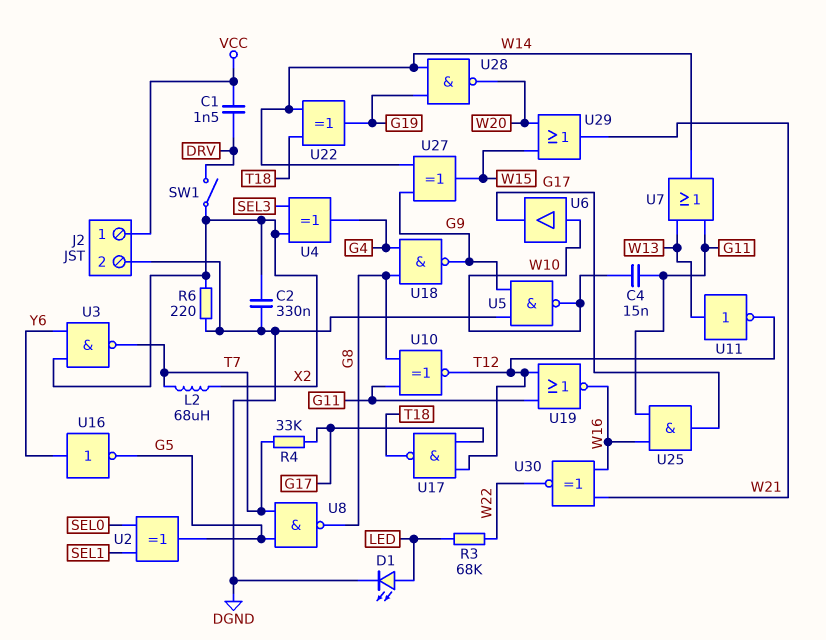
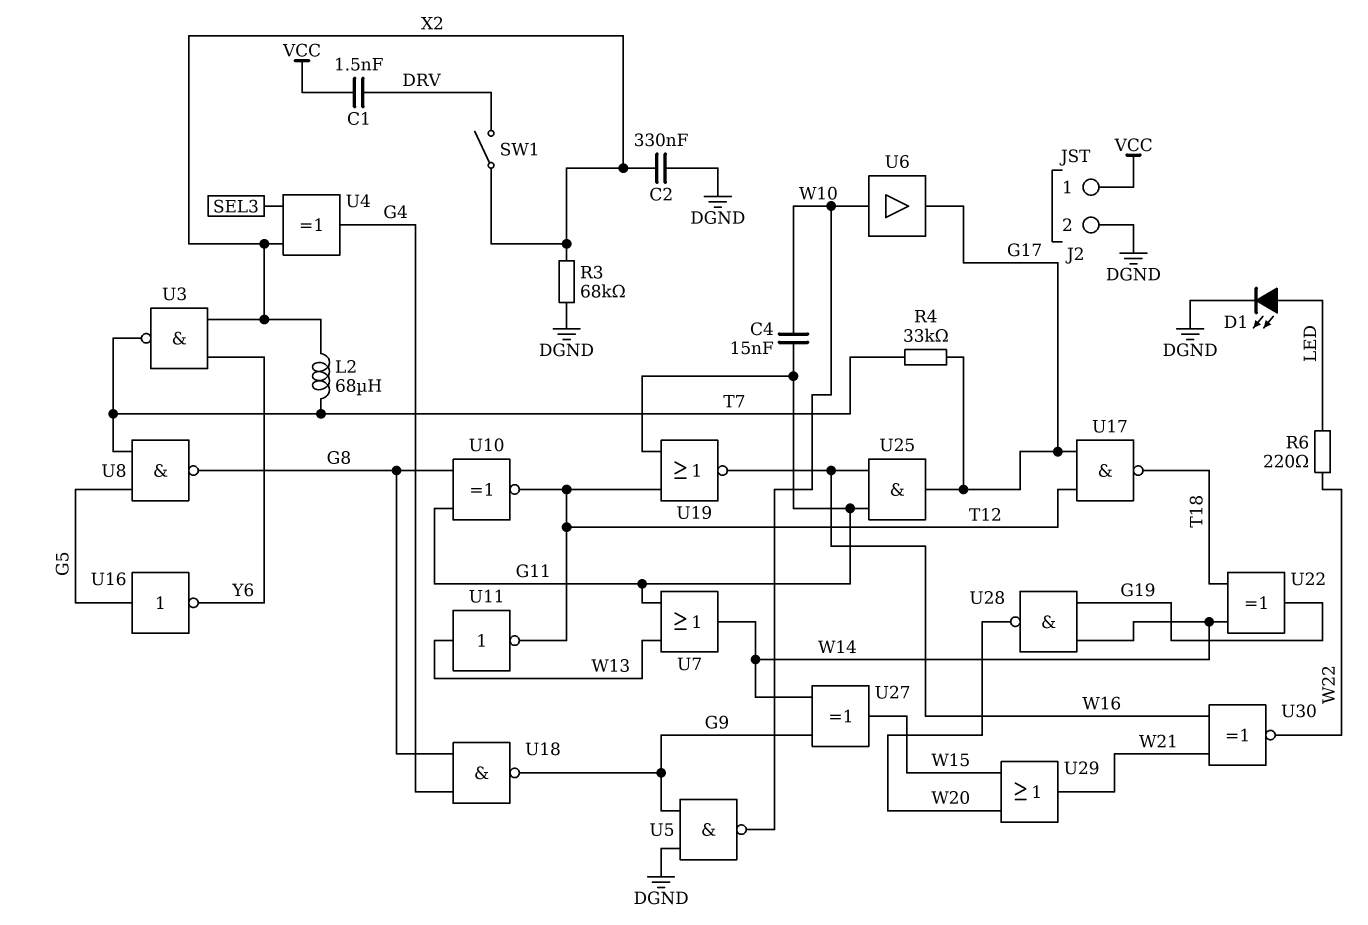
R3: 68k (LED, W22) -> 68k (DGND, X2)
R6: 220 (DGND, X2) -> 220 (LED, W22)
U2: XOR (in SEL0, in SEL1, out G5) -> none
U16: NOT (in Y6, out G5) -> NOT (in G5, out Y6)

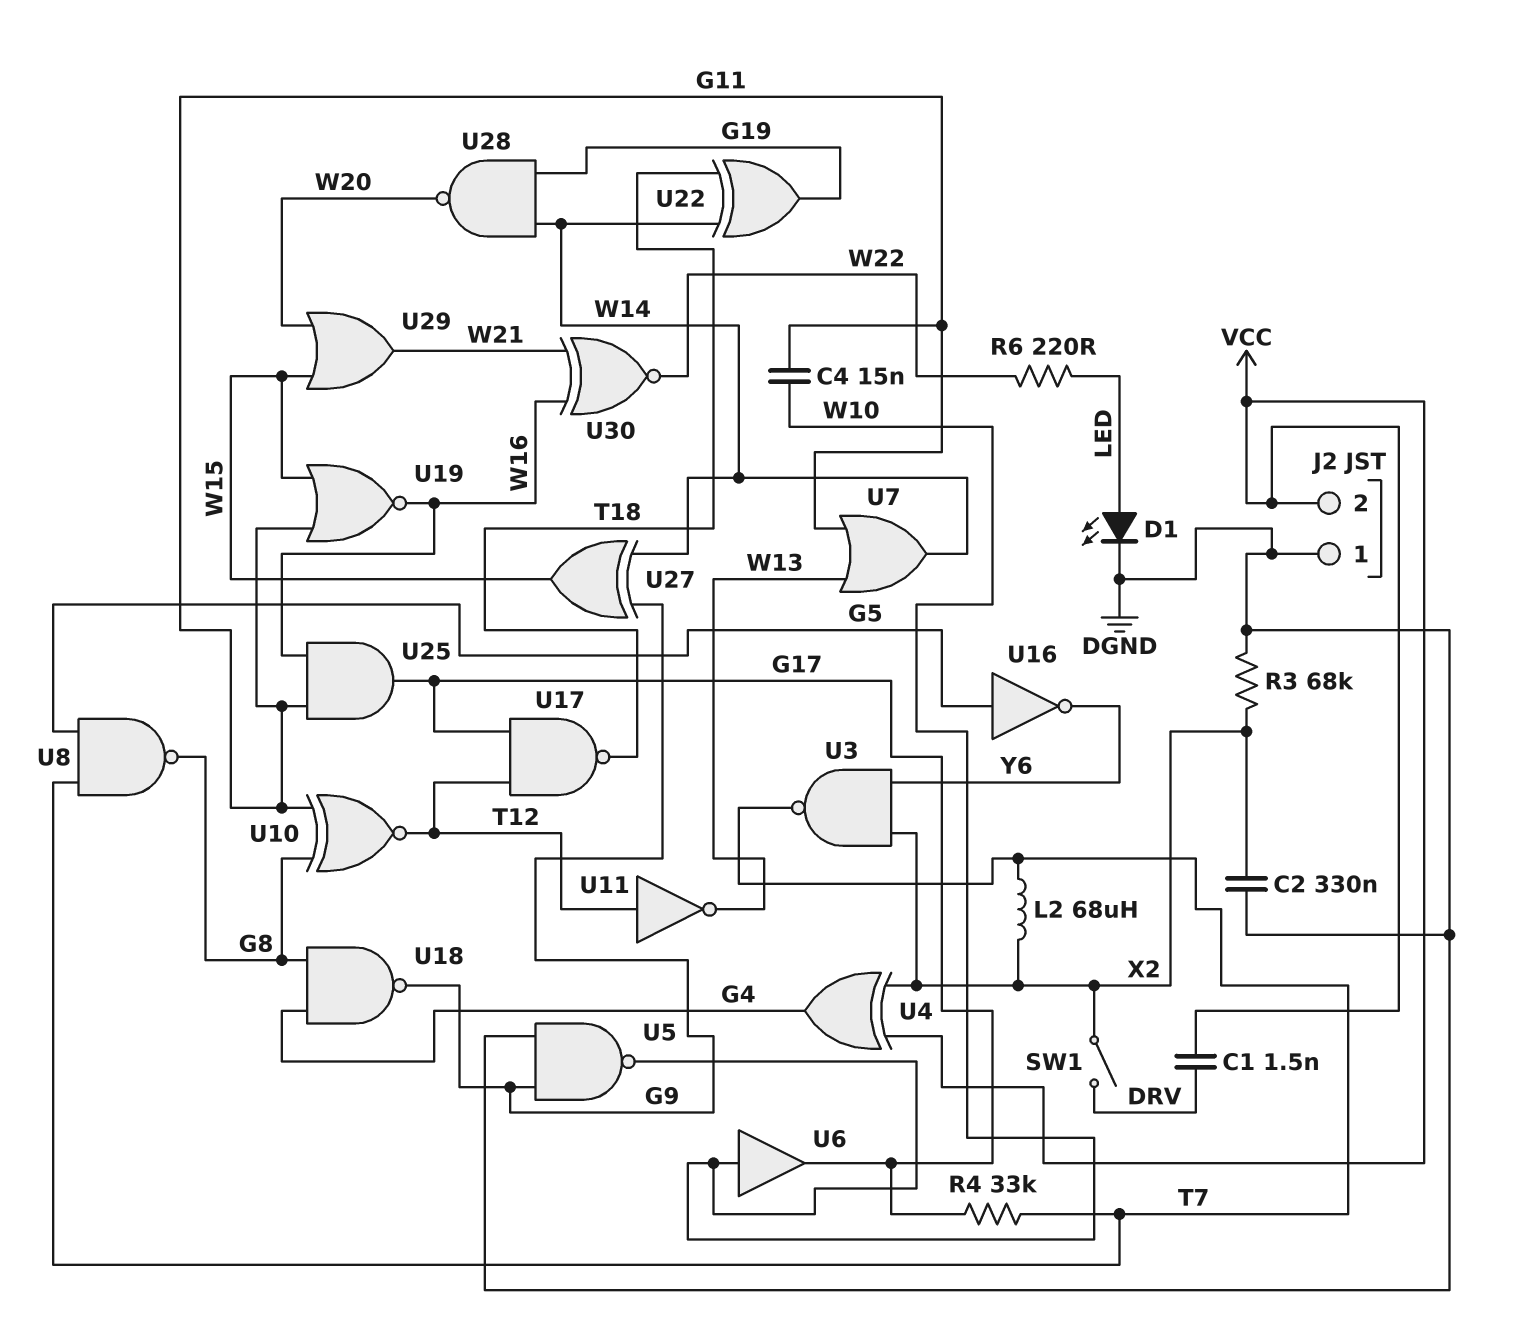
J2 pin 1: VCC -> DGND
J2 pin 2: DGND -> VCC
U4: XOR (in SEL3, in X2, out G4) -> XOR (in VCC, in X2, out G4)
U11: NOT (in W13, out T12) -> NOT (in T12, out W13)
U19: NOR (in G11, in T12, out W16) -> NOR (in G11, in W15, out W16)

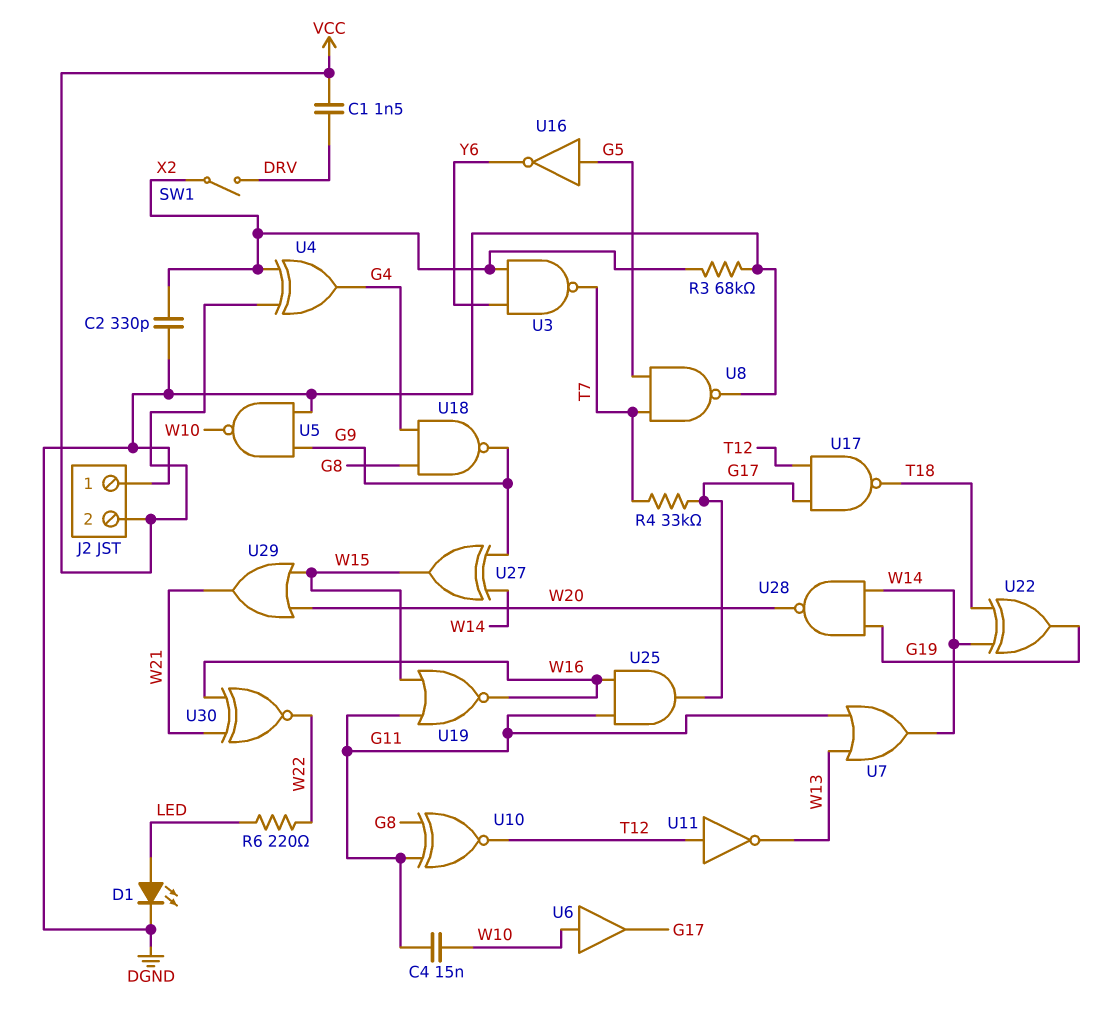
C2: 330nF (DGND, X2) -> 330pF (DGND, X2)
L2: 68uH (T7, X2) -> none
U8: NAND (in G5, in T7, out G8) -> NAND (in G5, in T7, out DGND)

